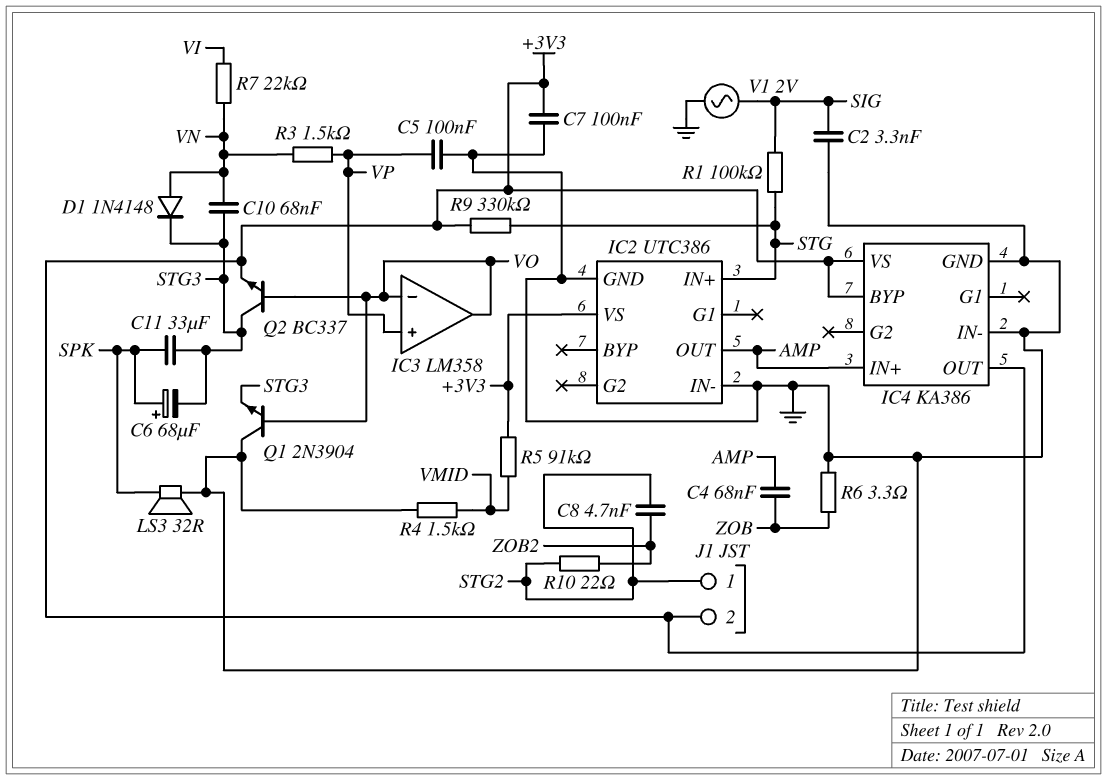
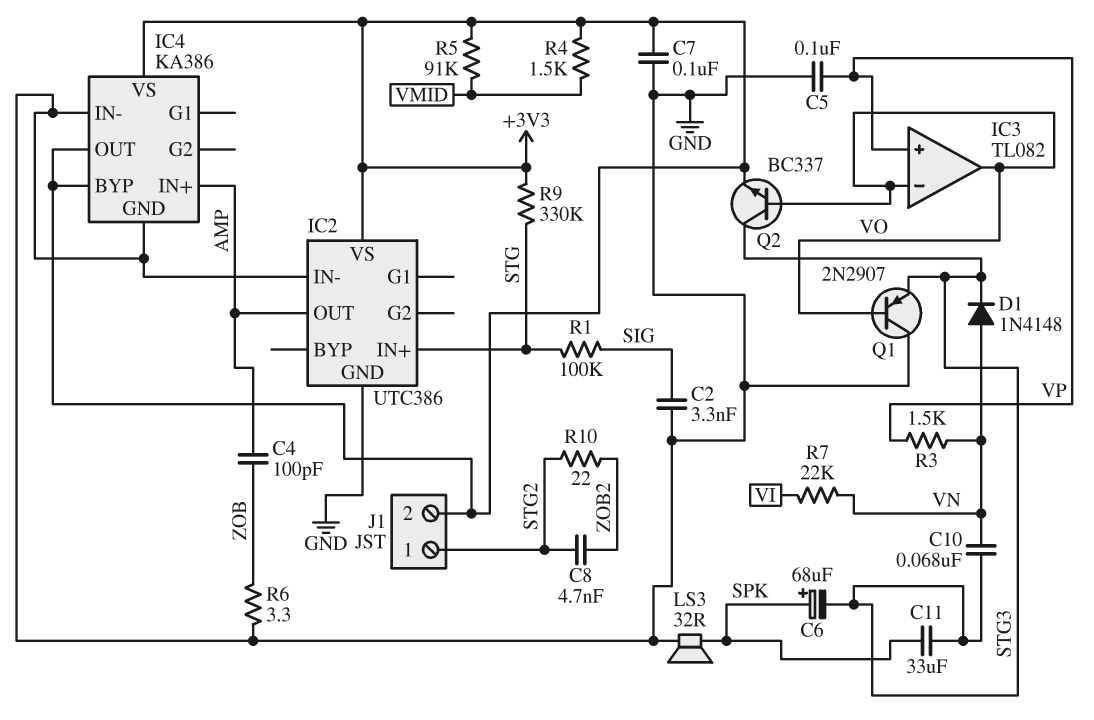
C4: 68nF (AMP, ZOB) -> 100pF (AMP, ZOB)
IC3: LM358 -> TL082
Q1: NPN 2N3904 (B VO, C GND, E STG3) -> PNP 2N2907 (B VO, C GND, E STG3)
R4: 1.5k (GND, VMID) -> 1.5k (+3V3, VMID)
V1: AC 2V (GND, SIG) -> none

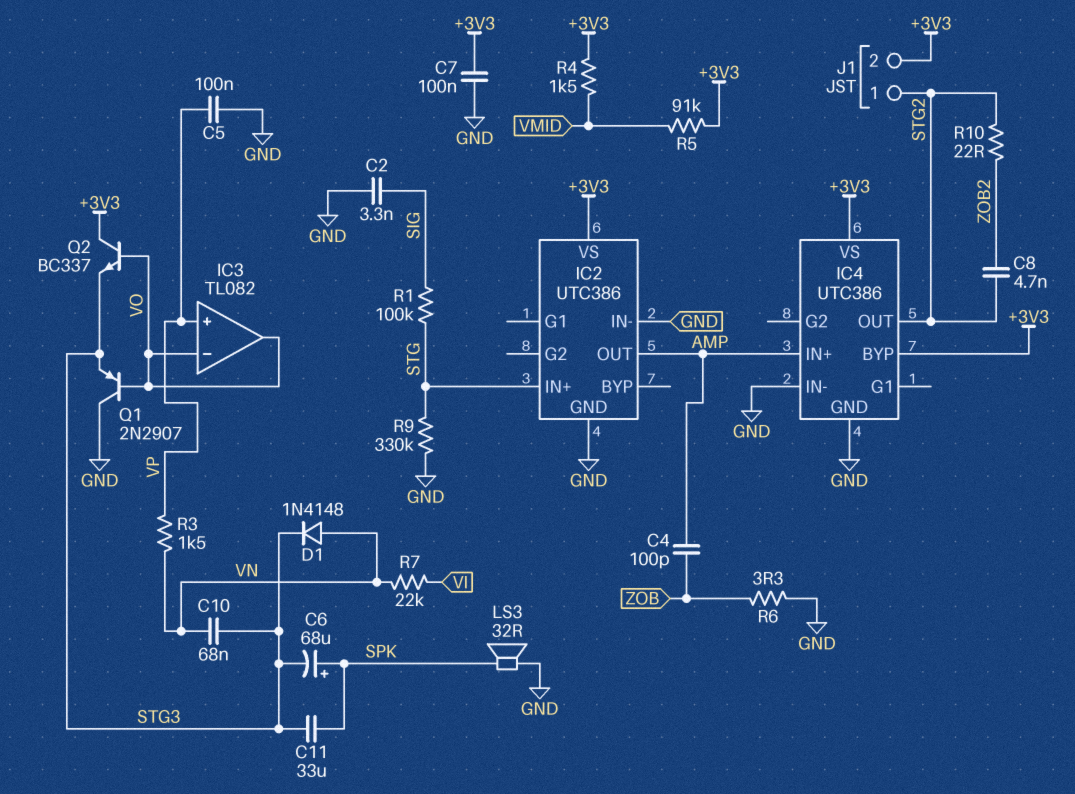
IC4: KA386 -> UTC386
IC4 pin OUT: +3V3 -> STG2
Q2: NPN BC337 (B VO, C STG3, E +3V3) -> NPN BC337 (B VO, C +3V3, E STG3)
R9: 330k (+3V3, STG) -> 330k (GND, STG)

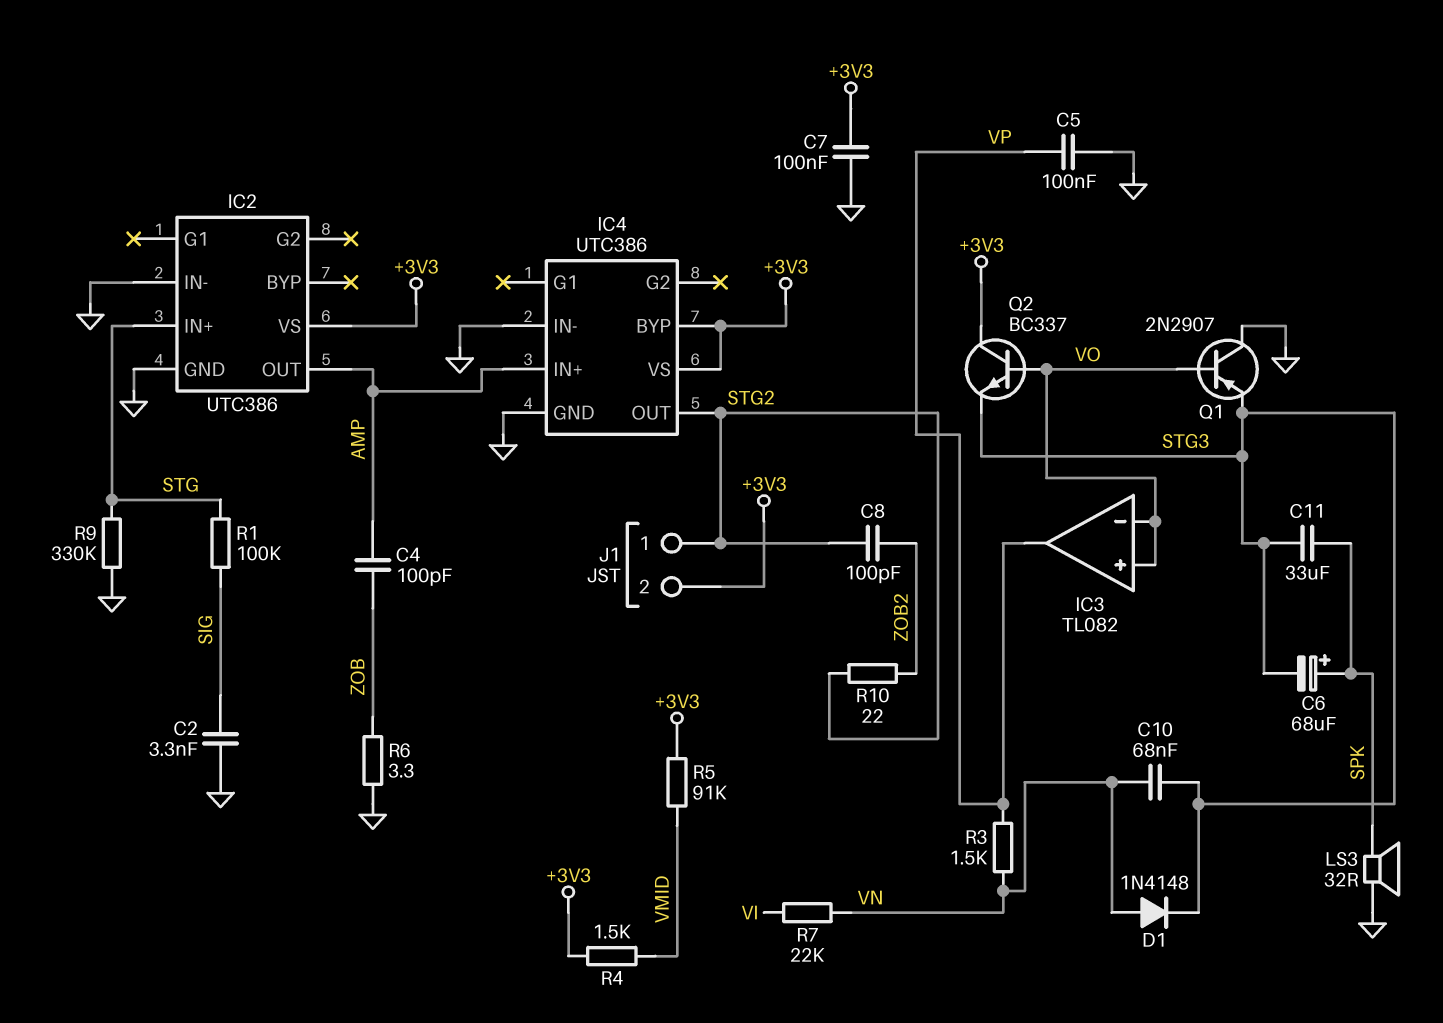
C8: 4.7nF (STG2, ZOB2) -> 100pF (STG2, ZOB2)
IC3 pin in+: VP -> VO
IC3 pin out: VO -> VP

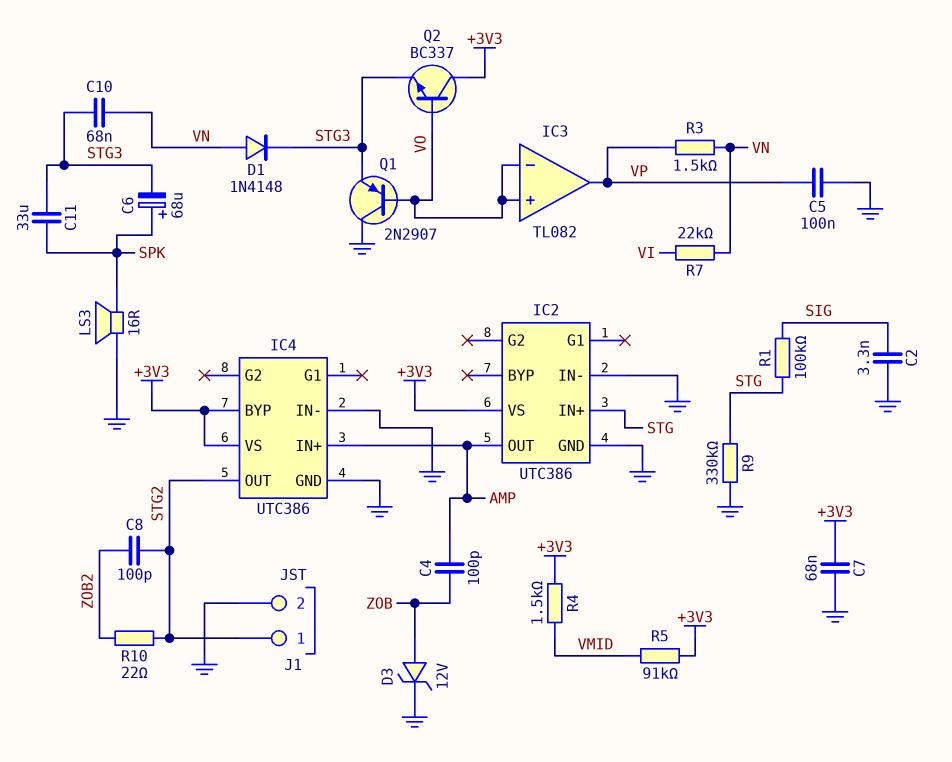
C7: 100nF (+3V3, GND) -> 68nF (+3V3, GND)
D3: none -> zener 12V (A ZOB, K GND)
J1 pin 2: +3V3 -> GND
LS3: speaker 32R (GND, SPK) -> speaker 16R (GND, SPK)
R6: 3.3 (GND, ZOB) -> none

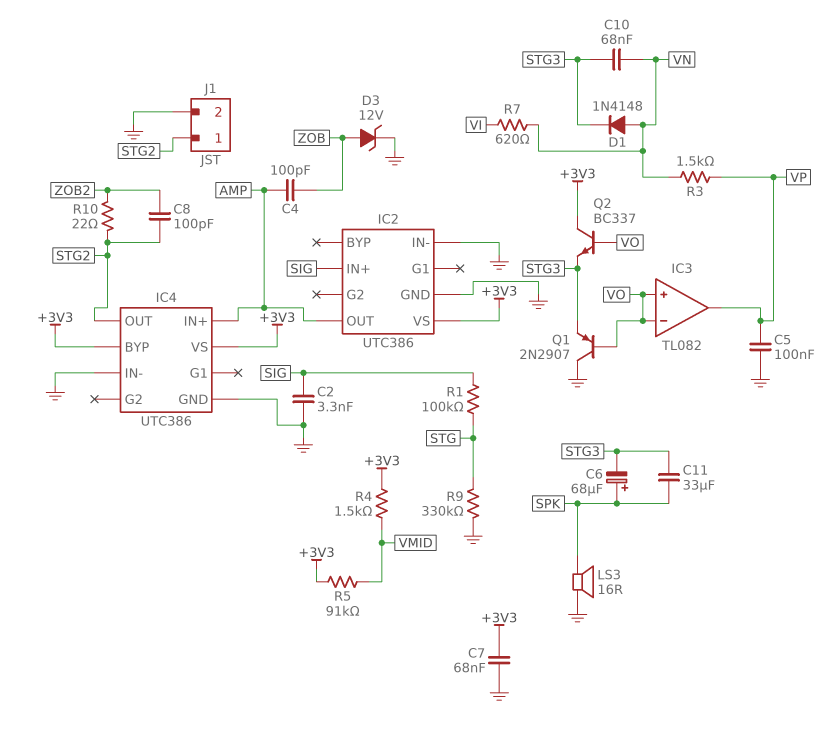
IC2 pin IN+: STG -> SIG
R7: 22k (VI, VN) -> 620 (VI, VN)

